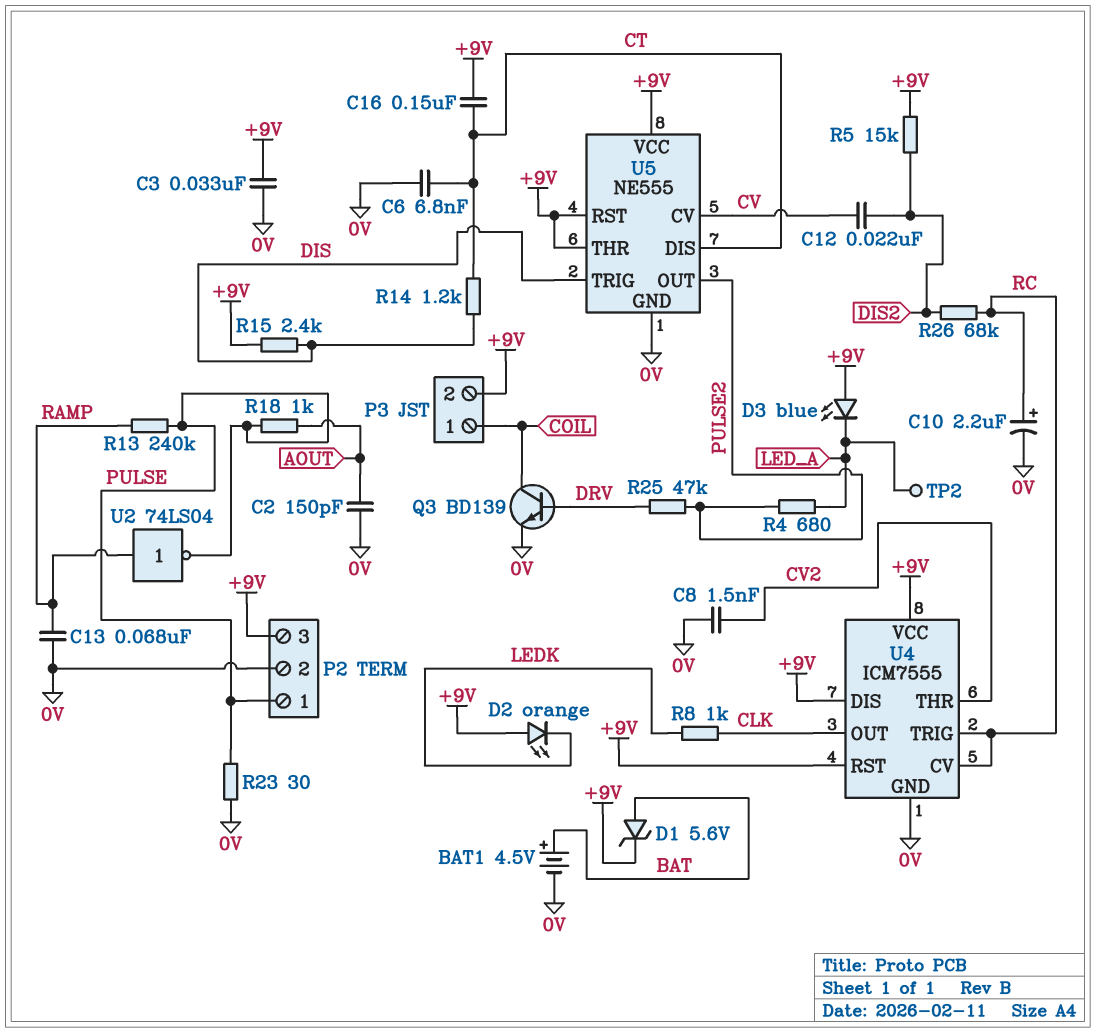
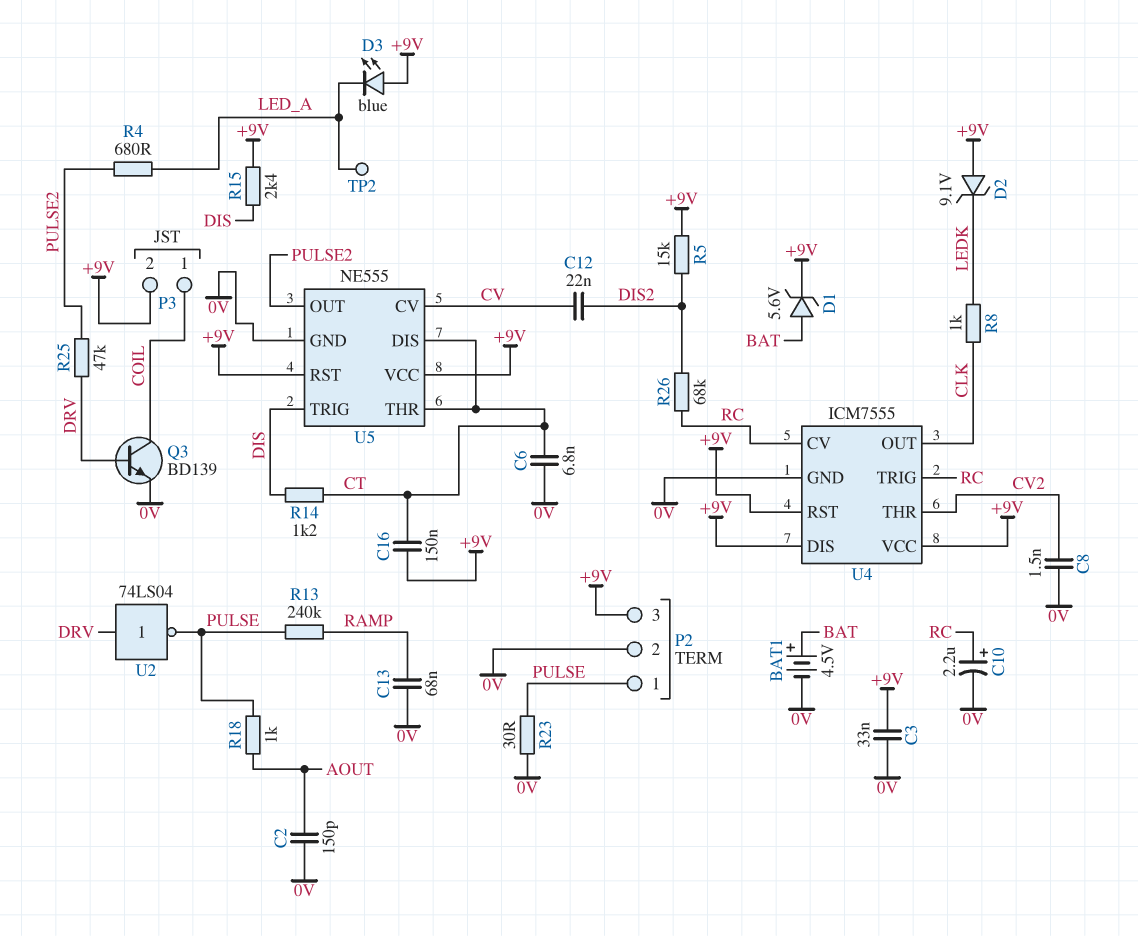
D2: LED orange (A +9V, K LEDK) -> zener 9.1V (A +9V, K LEDK)
U2: NOT 74LS04 (in RAMP, out PULSE) -> NOT 74LS04 (in DRV, out PULSE)
U5 pin THR: +9V -> CT

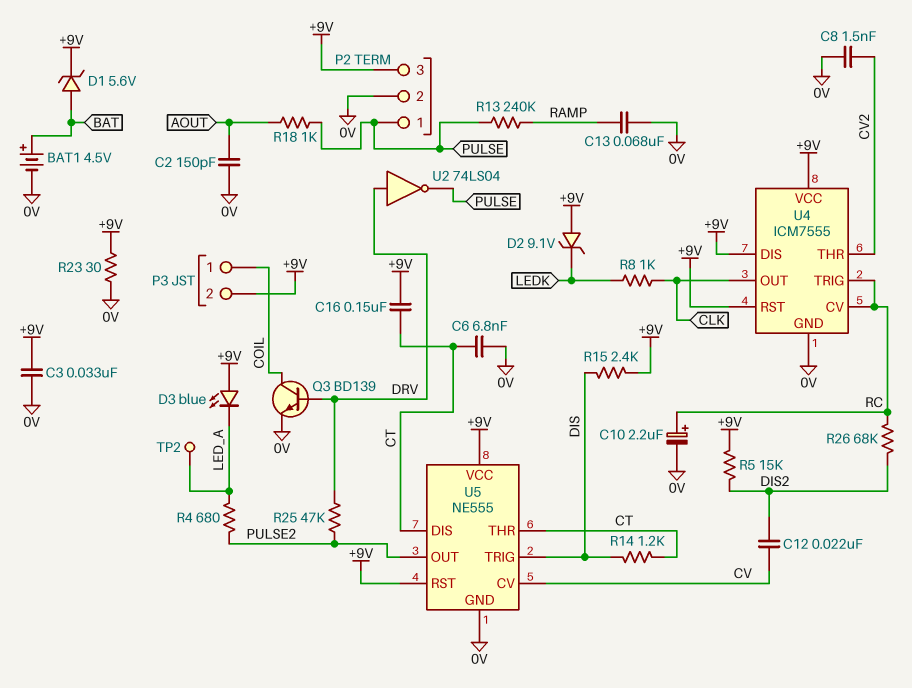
R23: 30 (0V, PULSE) -> 30 (+9V, 0V)

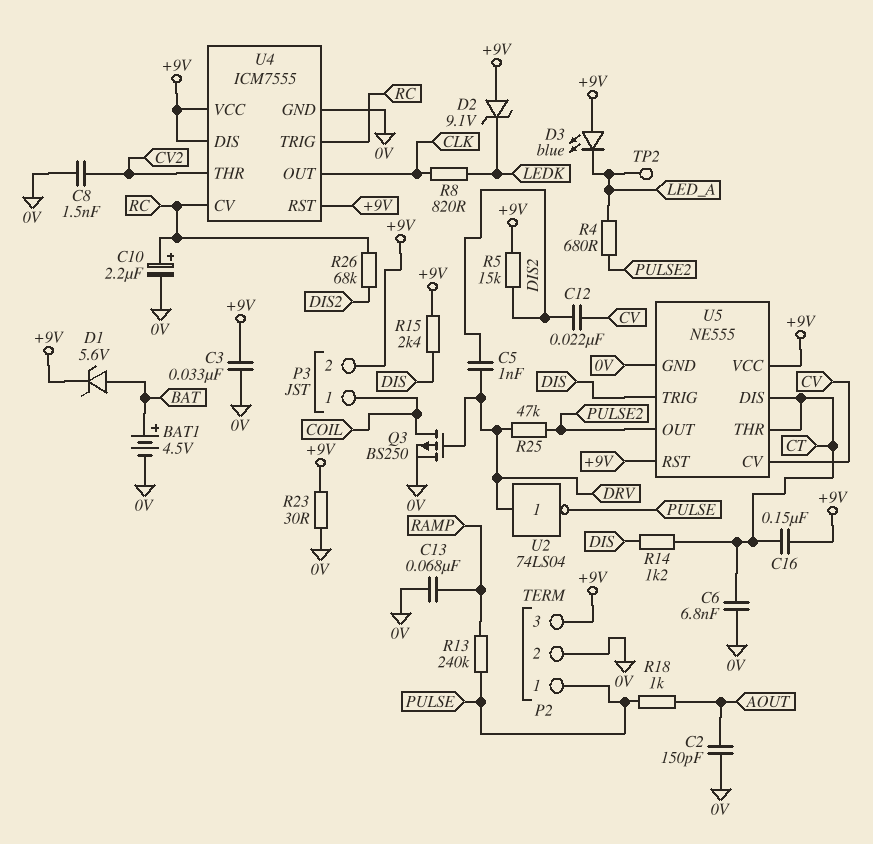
C5: none -> 1nF (DIS2, DRV)
Q3: NPN BD139 (B DRV, C COIL, E 0V) -> PMOS BS250 (G DRV, D COIL, S 0V)
R8: 1k (CLK, LEDK) -> 820 (CLK, LEDK)

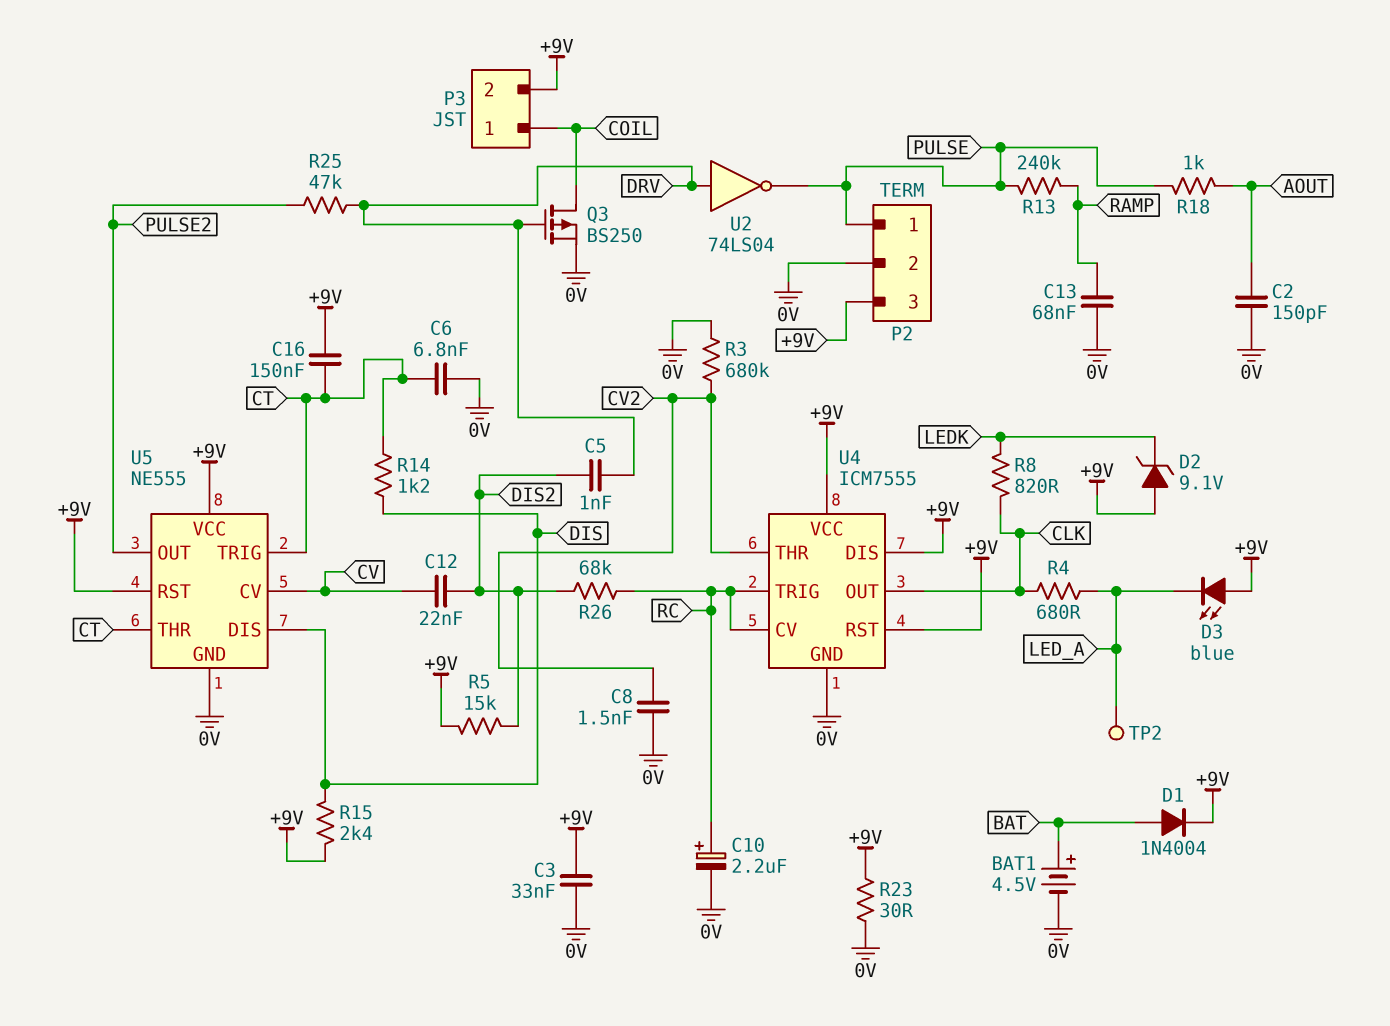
D1: zener 5.6V (A BAT, K +9V) -> diode 1N4004 (A BAT, K +9V)
R3: none -> 680k (0V, CV2)
R4: 680 (LED_A, PULSE2) -> 680 (CLK, LED_A)
U5 pin DIS: CT -> DIS
U5 pin TRIG: DIS -> CT

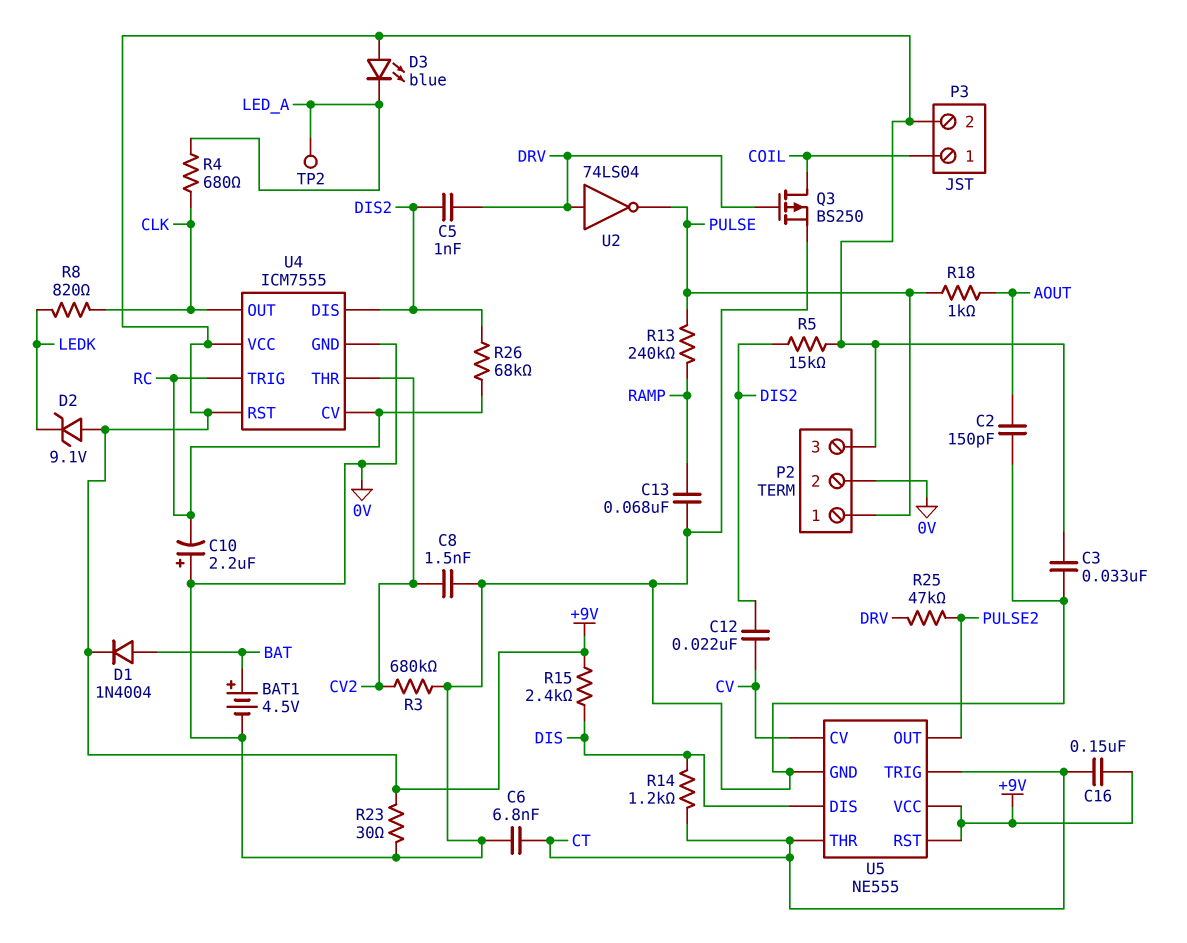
C10: 2.2uF (plus RC, minus 0V) -> 2.2uF (plus 0V, minus RC)
U4 pin DIS: +9V -> DIS2

